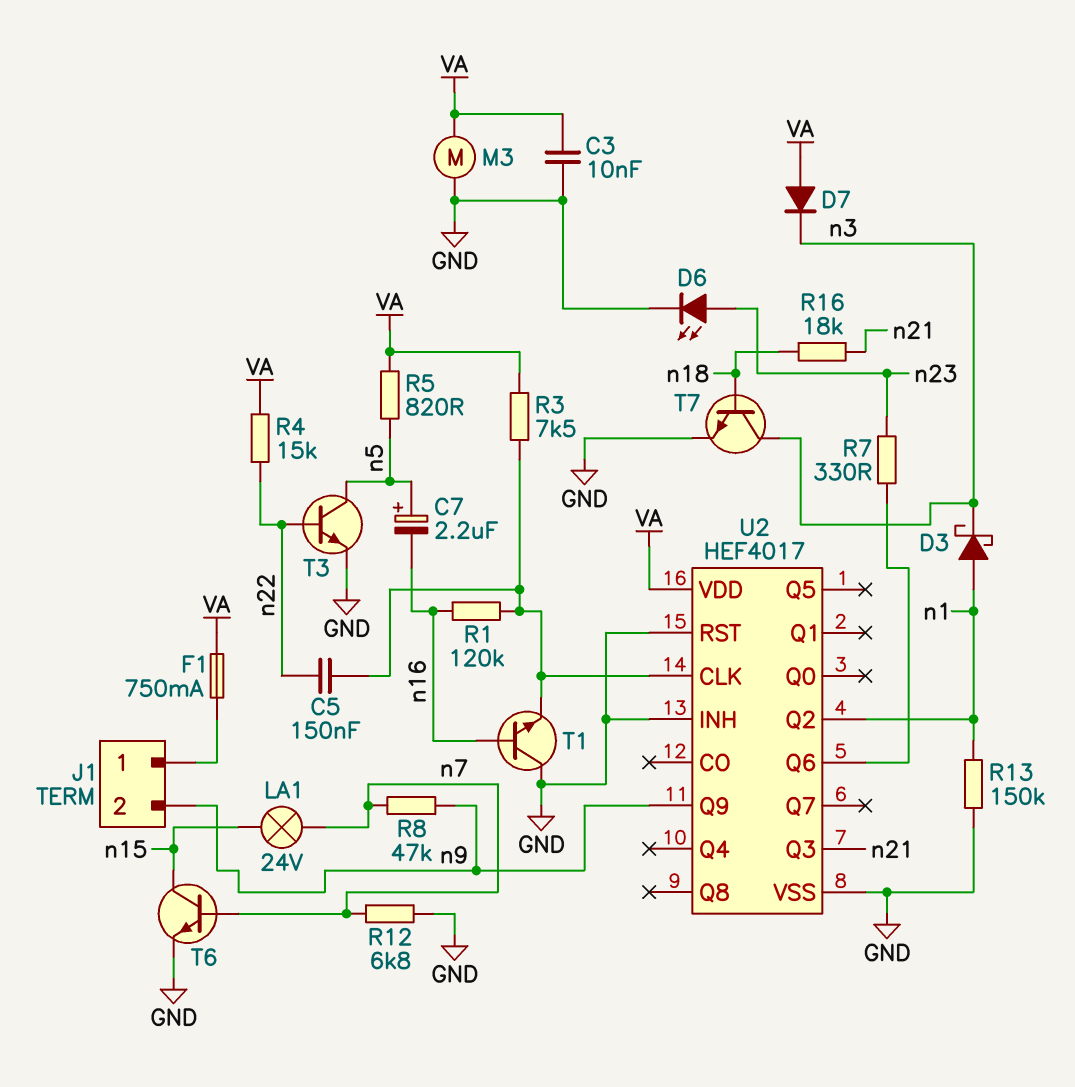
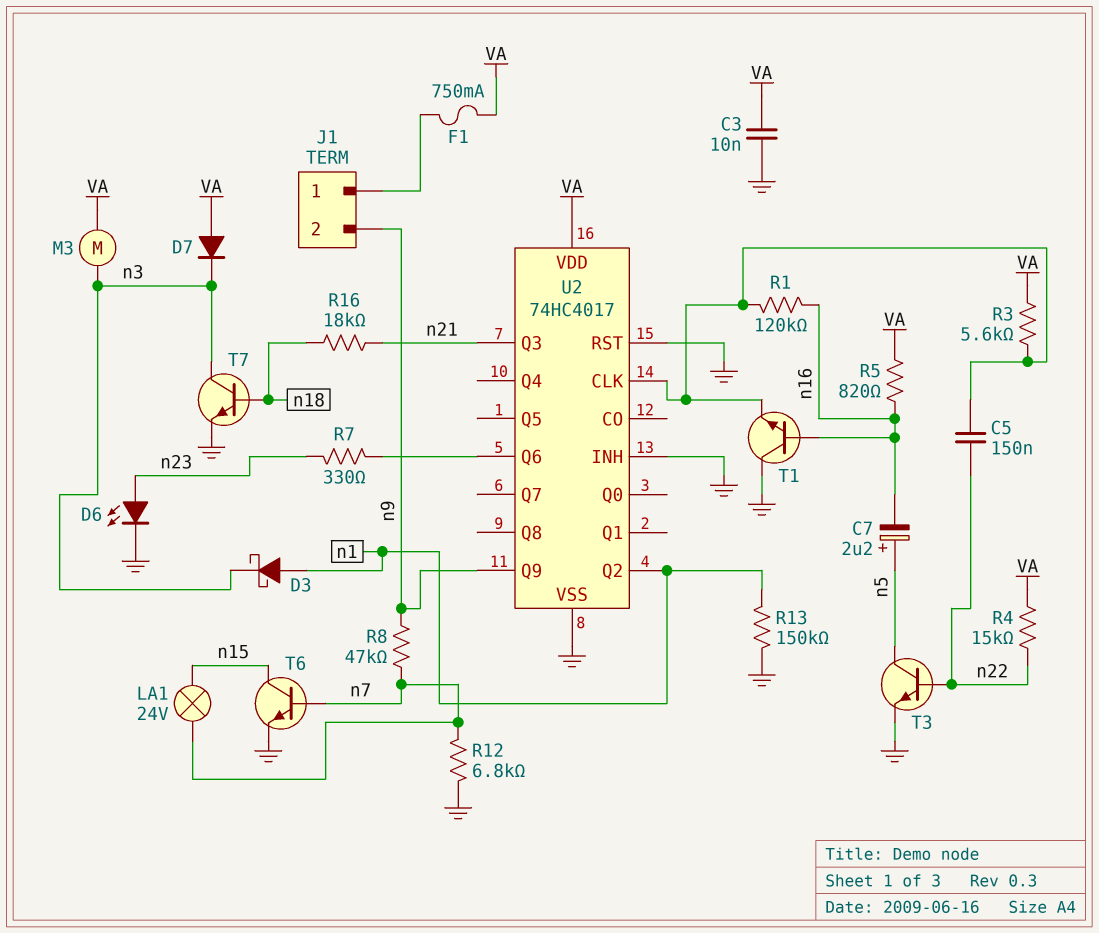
M3: motor (GND, VA) -> motor (VA, n3)
R3: 7.5k (U2/CLK, VA) -> 5.6k (U2/CLK, VA)
R5: 820 (VA, n5) -> 820 (VA, n16)
U2: HEF4017 -> 74HC4017

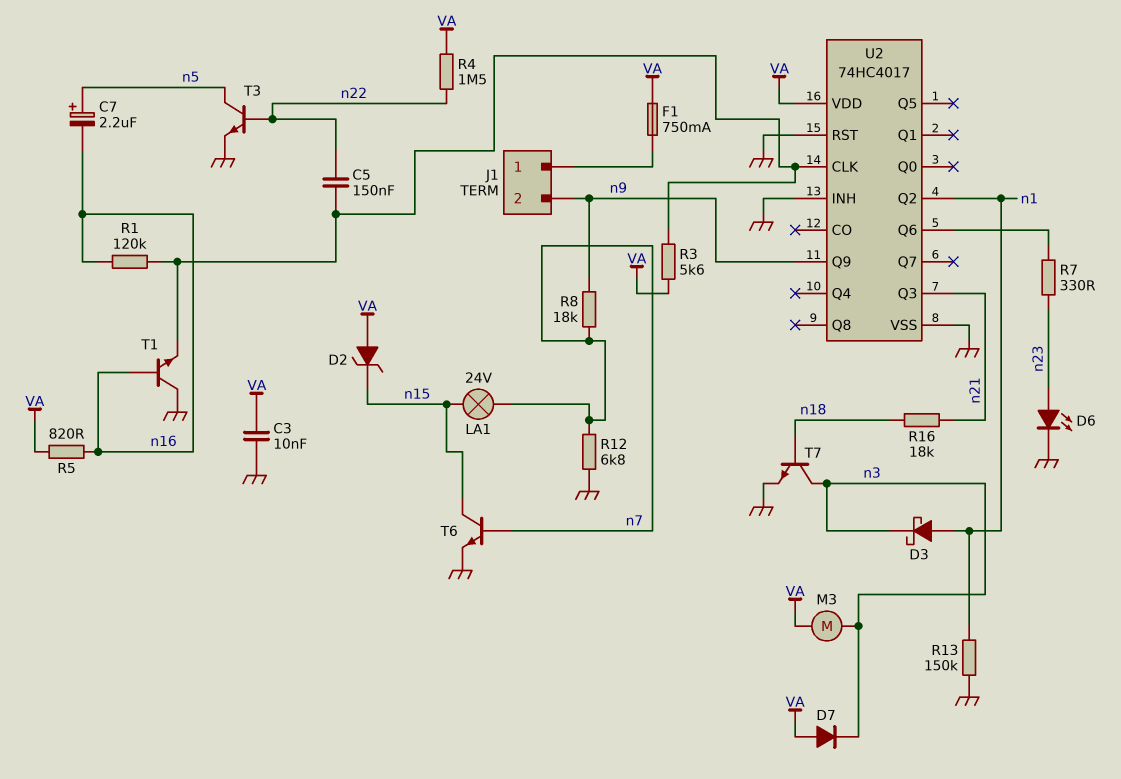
D2: none -> zener (A VA, K n15)
R4: 15k (VA, n22) -> 1.5M (VA, n22)
R8: 47k (n7, n9) -> 18k (n7, n9)

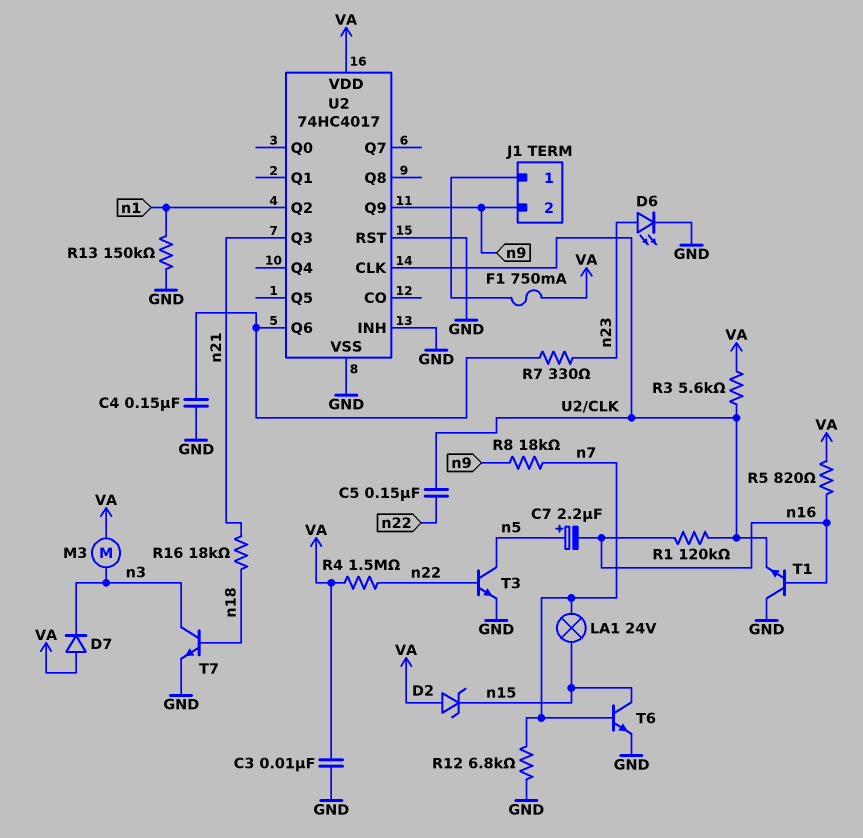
C4: none -> 150nF (GND, U2/Q6)
D3: schottky (A n1, K n3) -> none

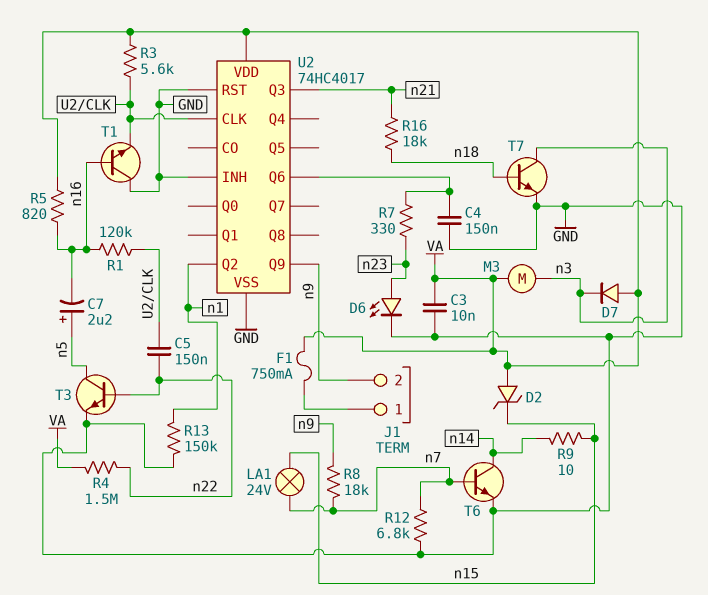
R9: none -> 10 (n14, n15)
T6: NPN (B n7, C n15, E GND) -> NPN (B n7, C n14, E GND)

